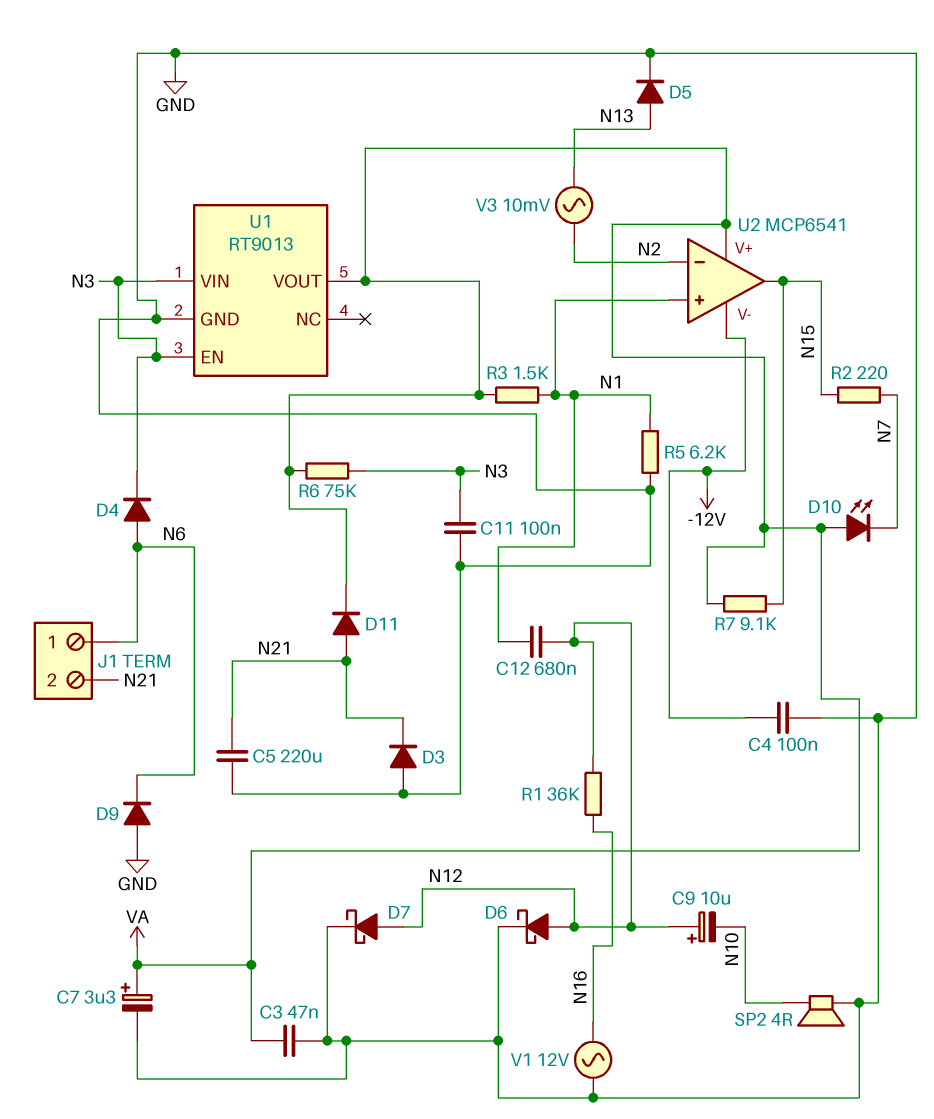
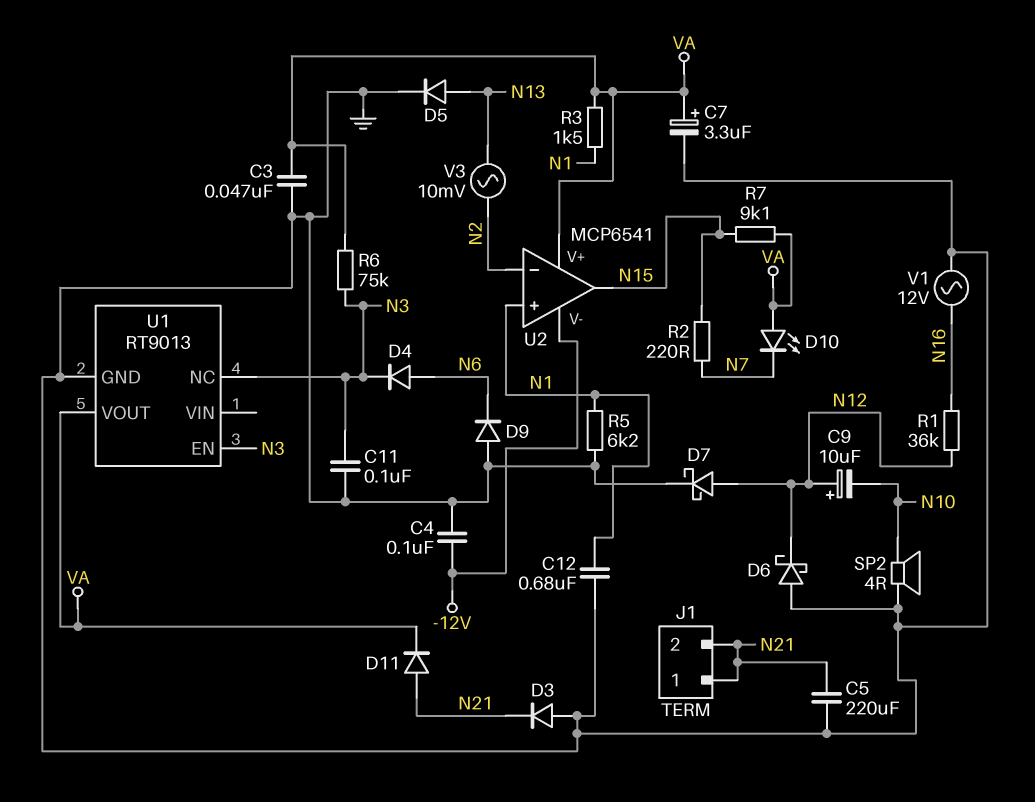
C12: 680nF (N1, N12) -> 680nF (GND, N1)
D6: schottky (A N12, K GND) -> schottky (A GND, K N12)
J1 pin 1: N6 -> N21
U1 pin NC: none -> N3
U1 pin VIN: N3 -> none

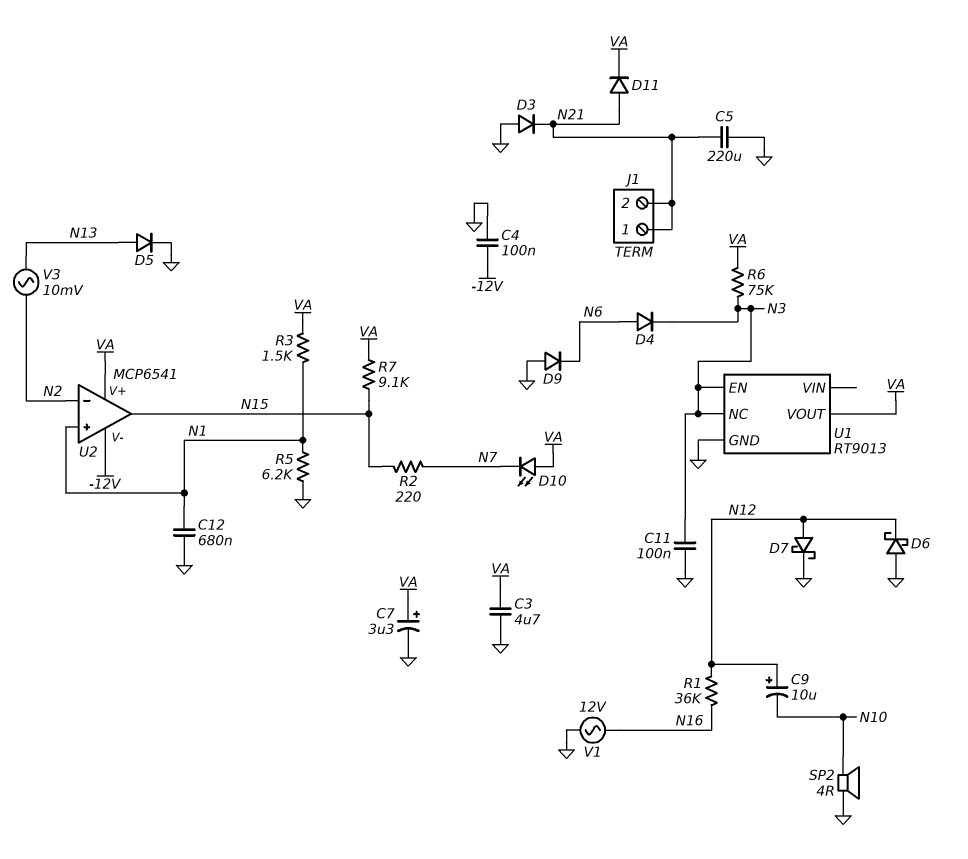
C3: 47nF (GND, VA) -> 4.7uF (GND, VA)

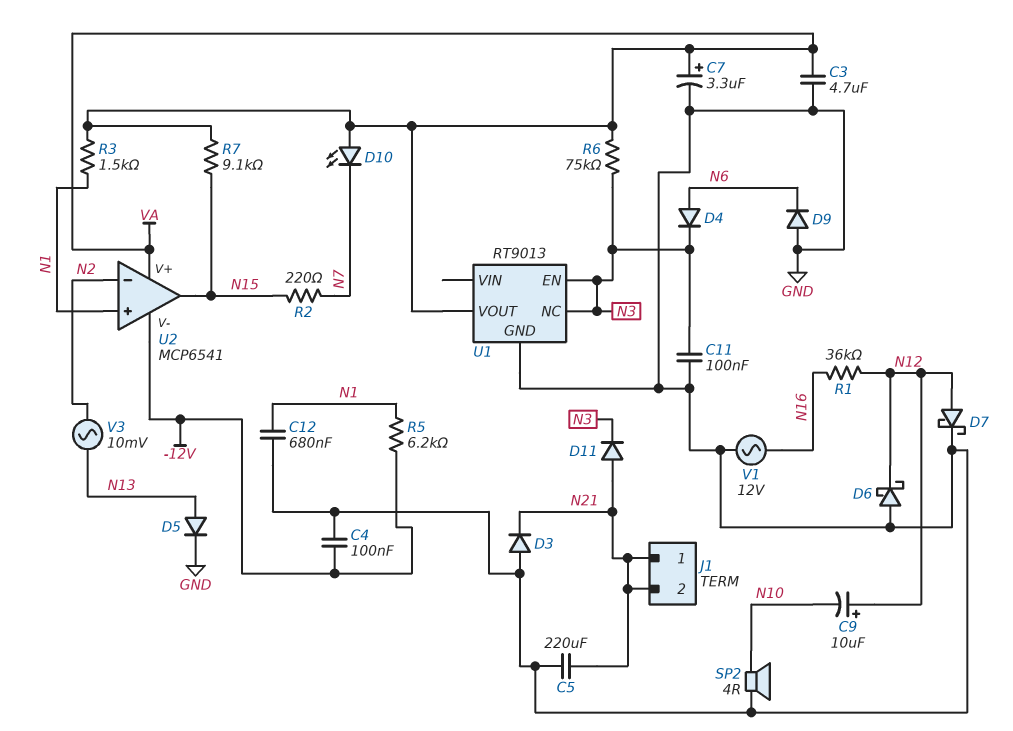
D11: diode (A N21, K VA) -> diode (A N21, K N3)
R5: 6.2k (GND, N1) -> 6.2k (-12V, N1)

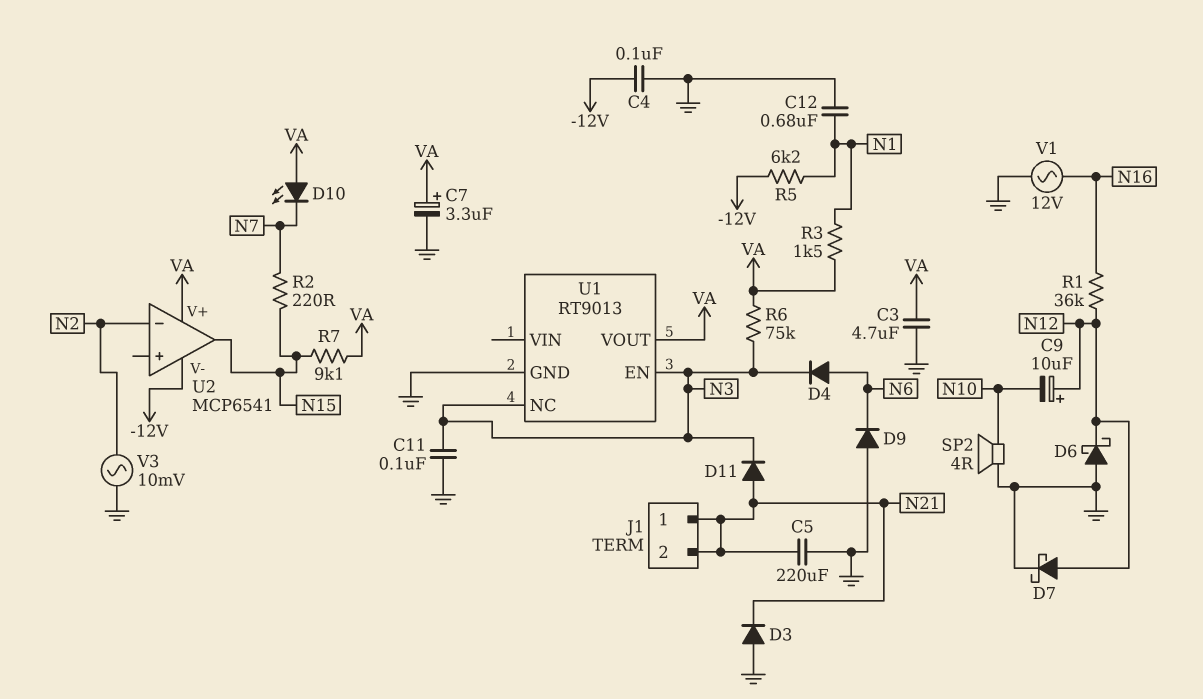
D5: diode (A N13, K GND) -> none
U2 pin in+: N1 -> none
V3: AC 10mV (N2, N13) -> AC 10mV (GND, N2)

